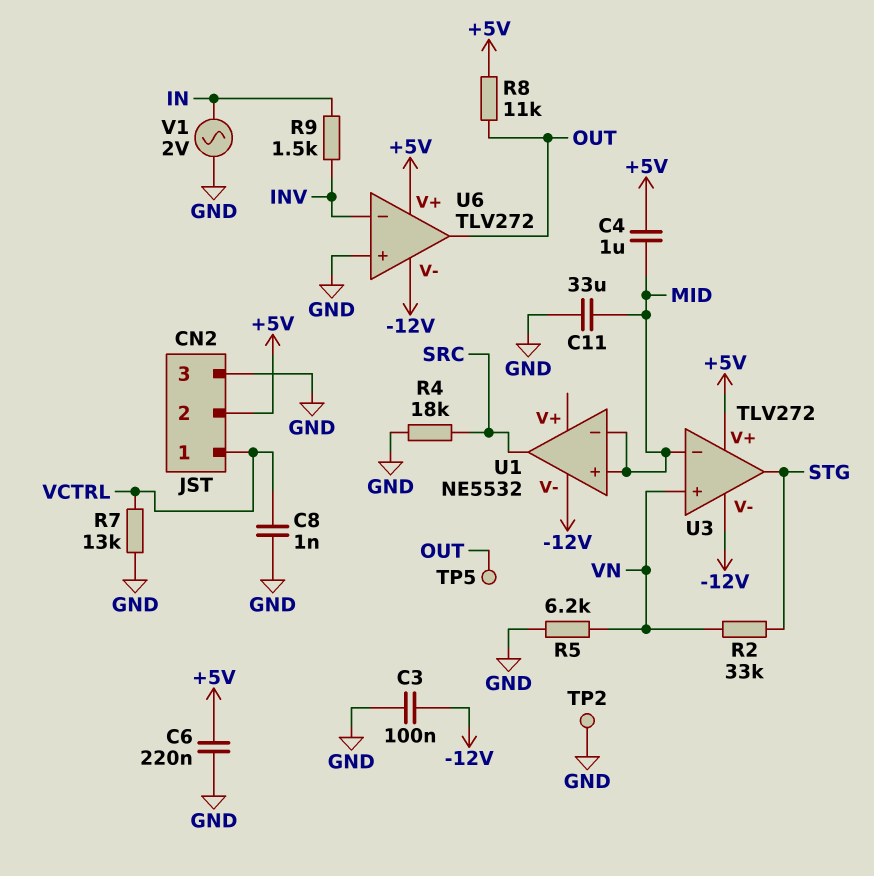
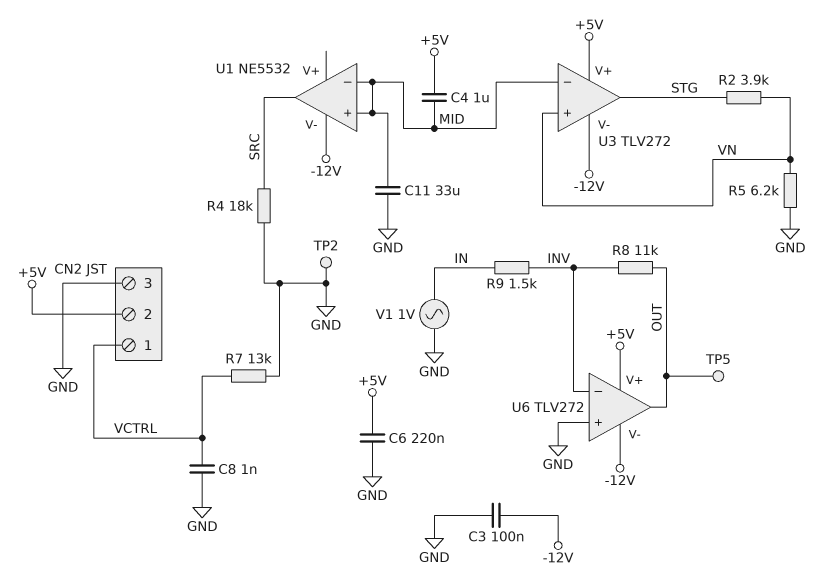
R2: 33k (STG, VN) -> 3.9k (STG, VN)
R8: 11k (+5V, OUT) -> 11k (INV, OUT)
V1: AC 2V (GND, IN) -> AC 1V (GND, IN)

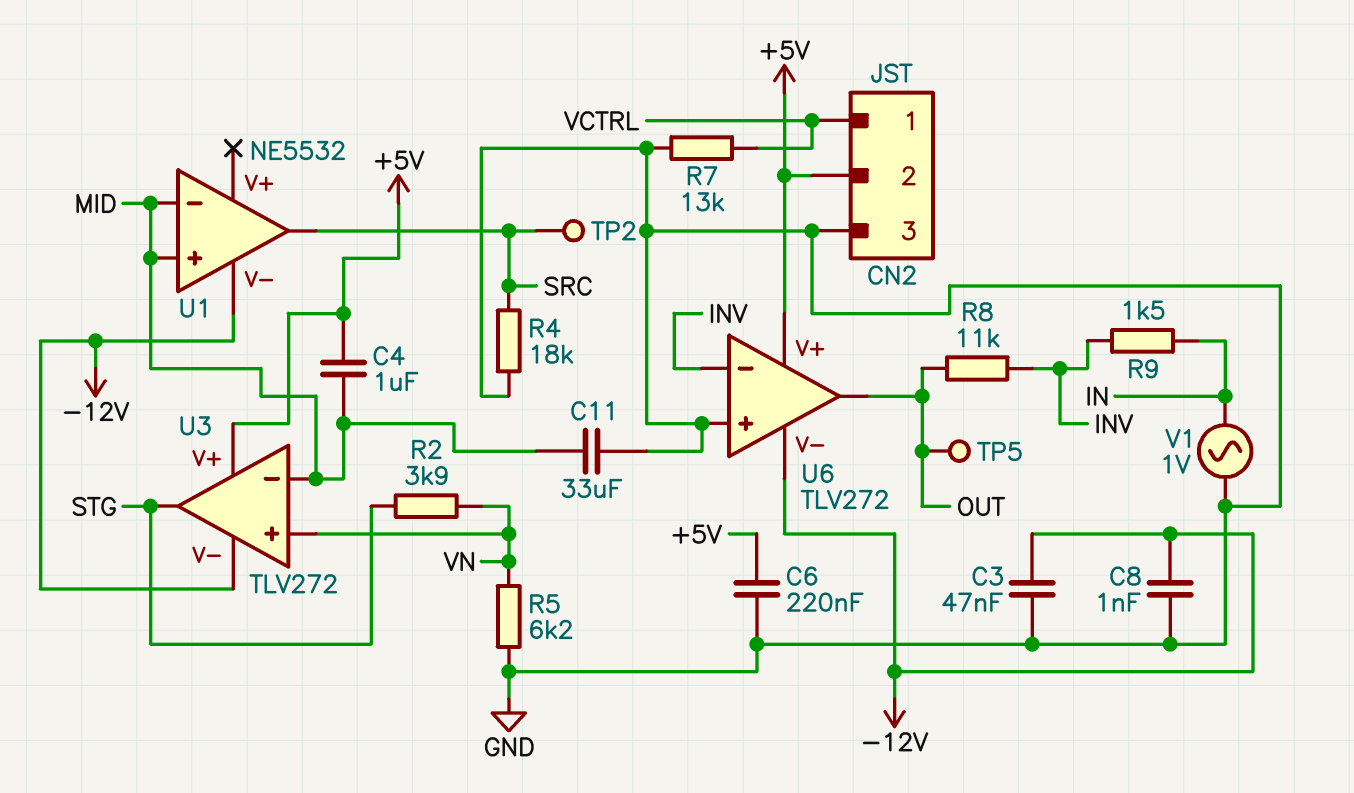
C3: 100nF (-12V, GND) -> 47nF (-12V, GND)
C8: 1nF (GND, VCTRL) -> 1nF (-12V, GND)
TP2: test point (GND) -> test point (SRC)

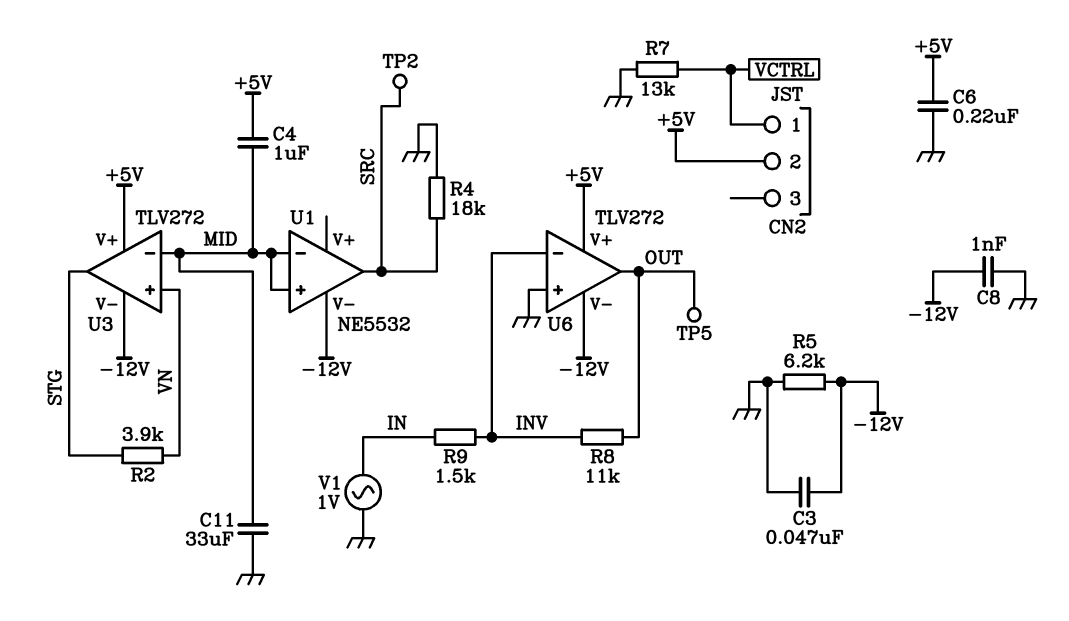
CN2 pin 3: GND -> none
R5: 6.2k (GND, VN) -> 6.2k (-12V, GND)

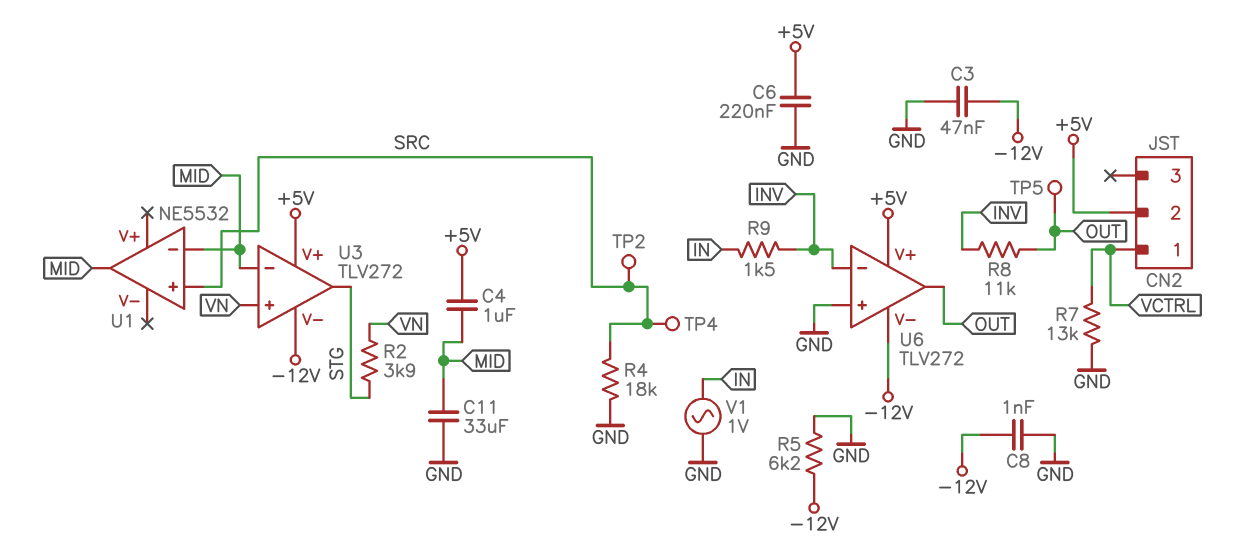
TP4: none -> test point (SRC)
U1 pin V-: -12V -> none
U1 pin in+: MID -> SRC
U1 pin out: SRC -> MID

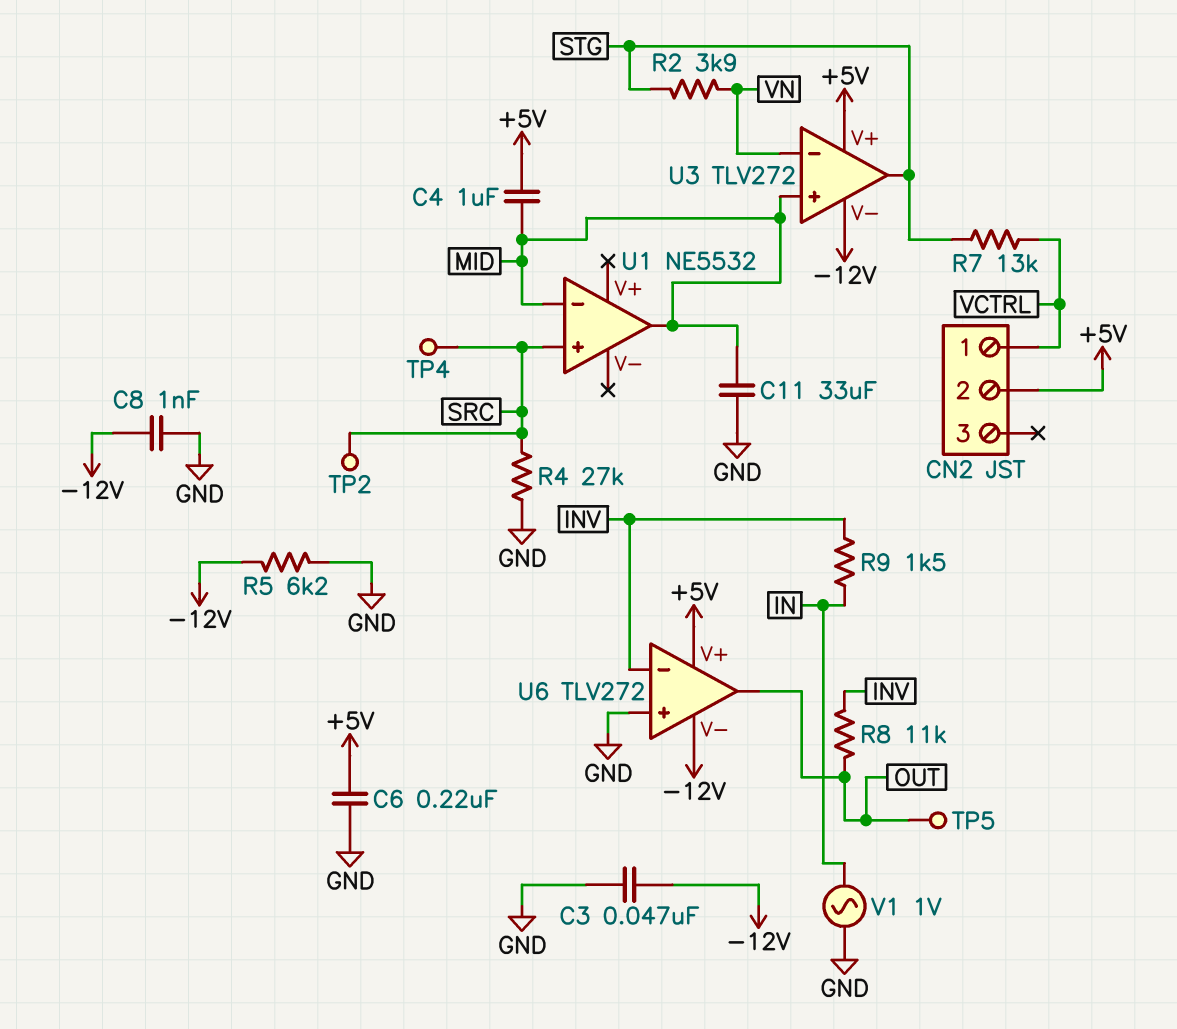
R4: 18k (GND, SRC) -> 27k (GND, SRC)
R7: 13k (GND, VCTRL) -> 13k (STG, VCTRL)
U3 pin in+: VN -> MID
U3 pin in-: MID -> VN

